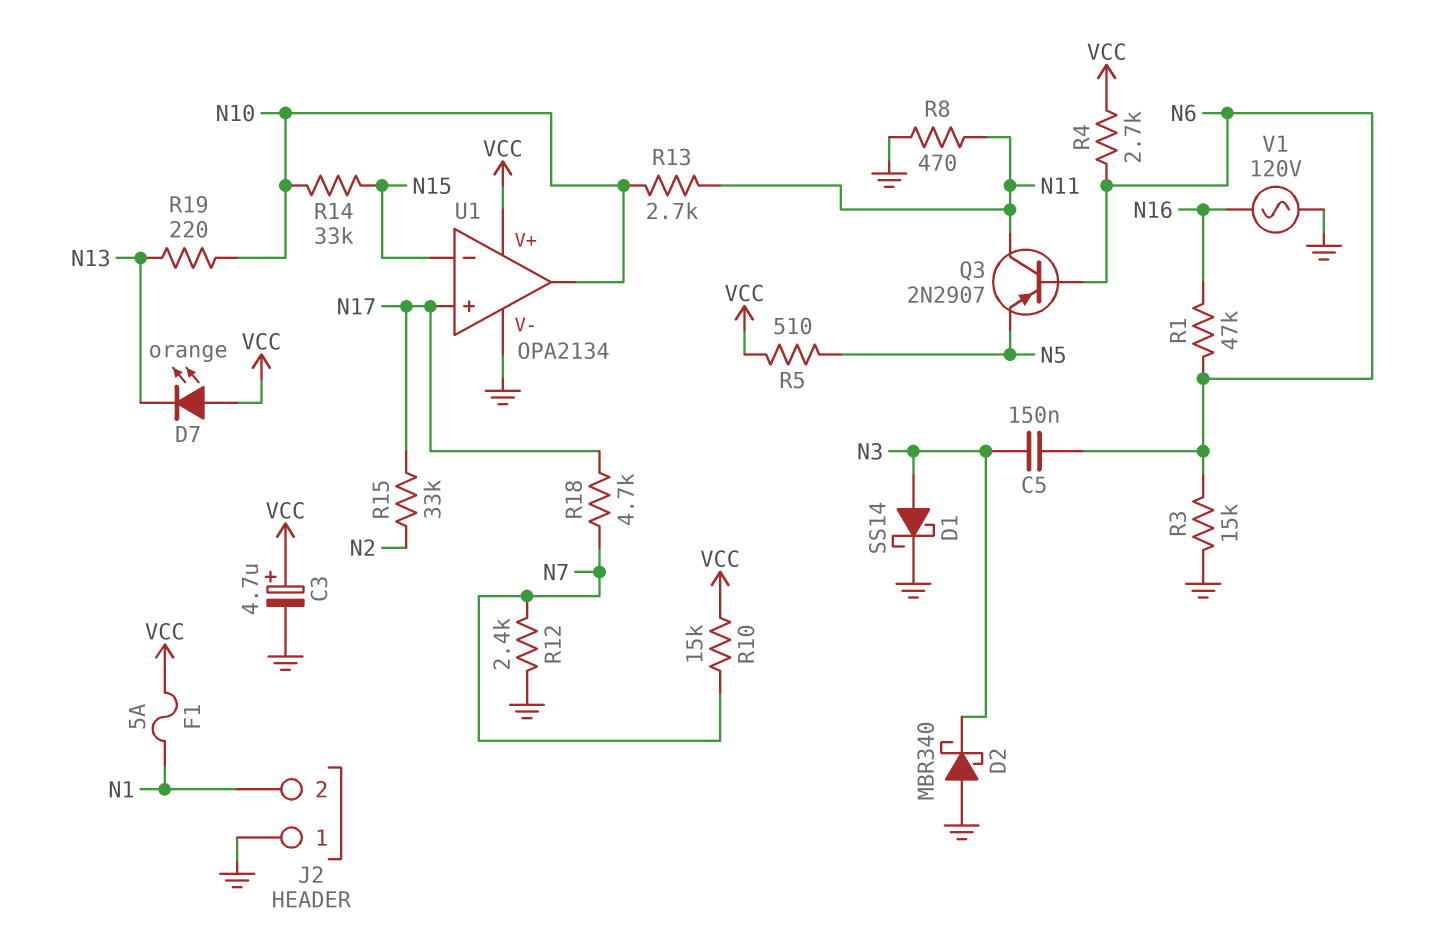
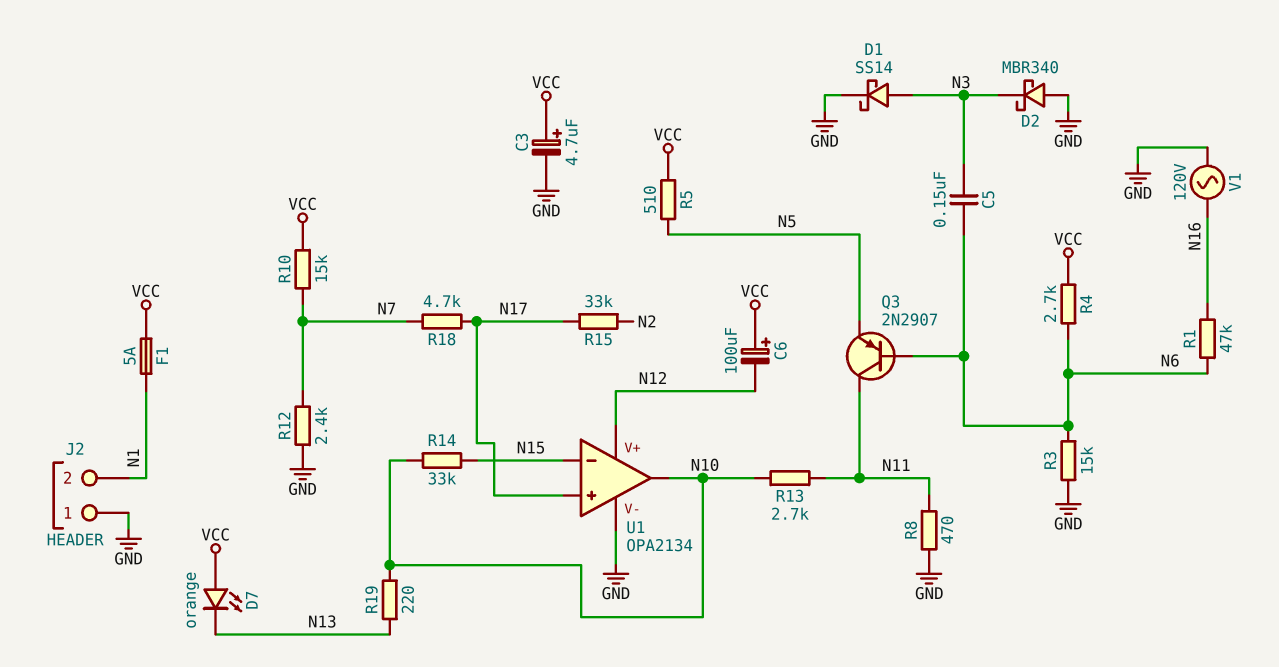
C6: none -> 100uF (plus VCC, minus N12)
U1 pin V+: VCC -> N12

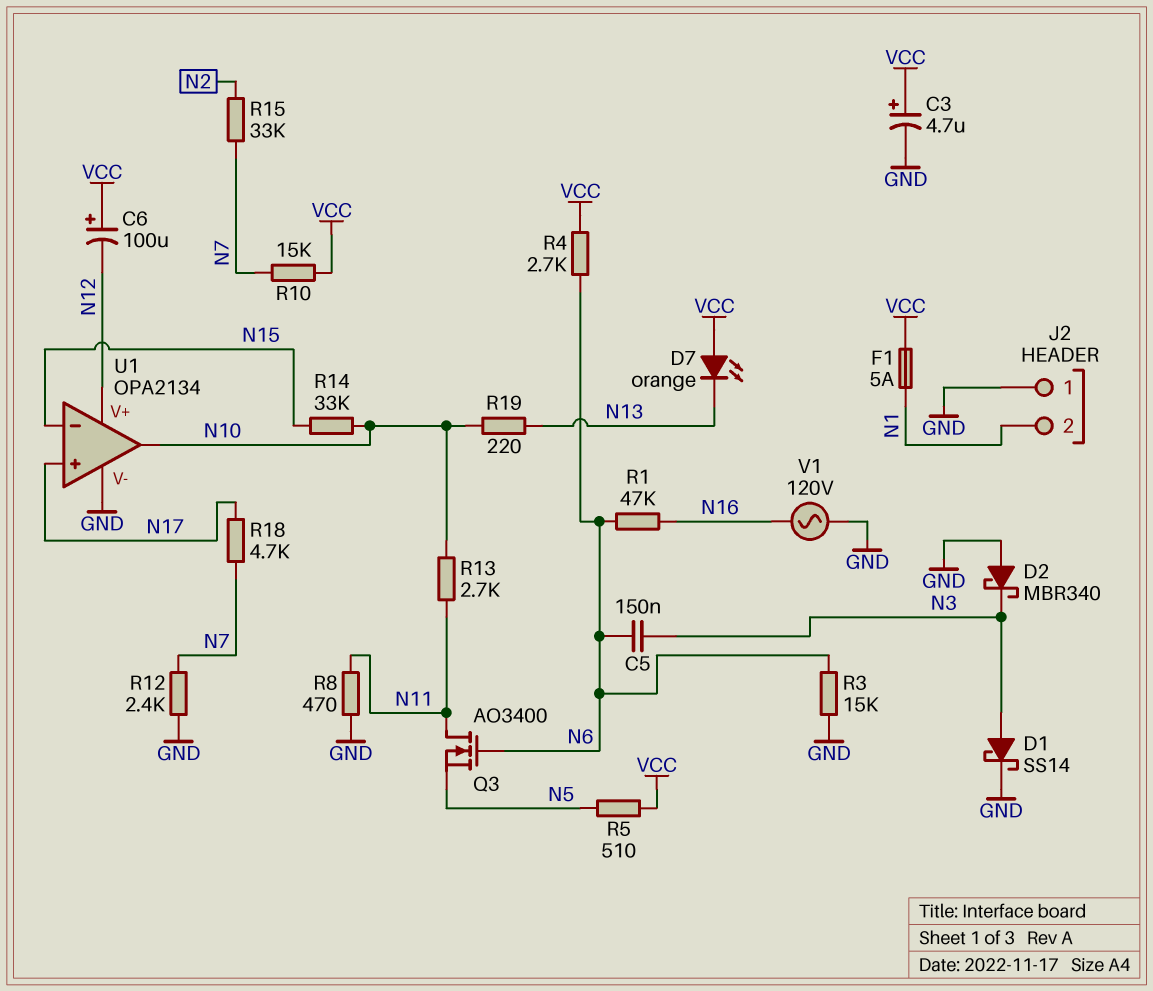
Q3: PNP 2N2907 (B N6, C N11, E N5) -> NMOS AO3400 (G N6, D N11, S N5)
R15: 33k (N2, N17) -> 33k (N2, N7)

